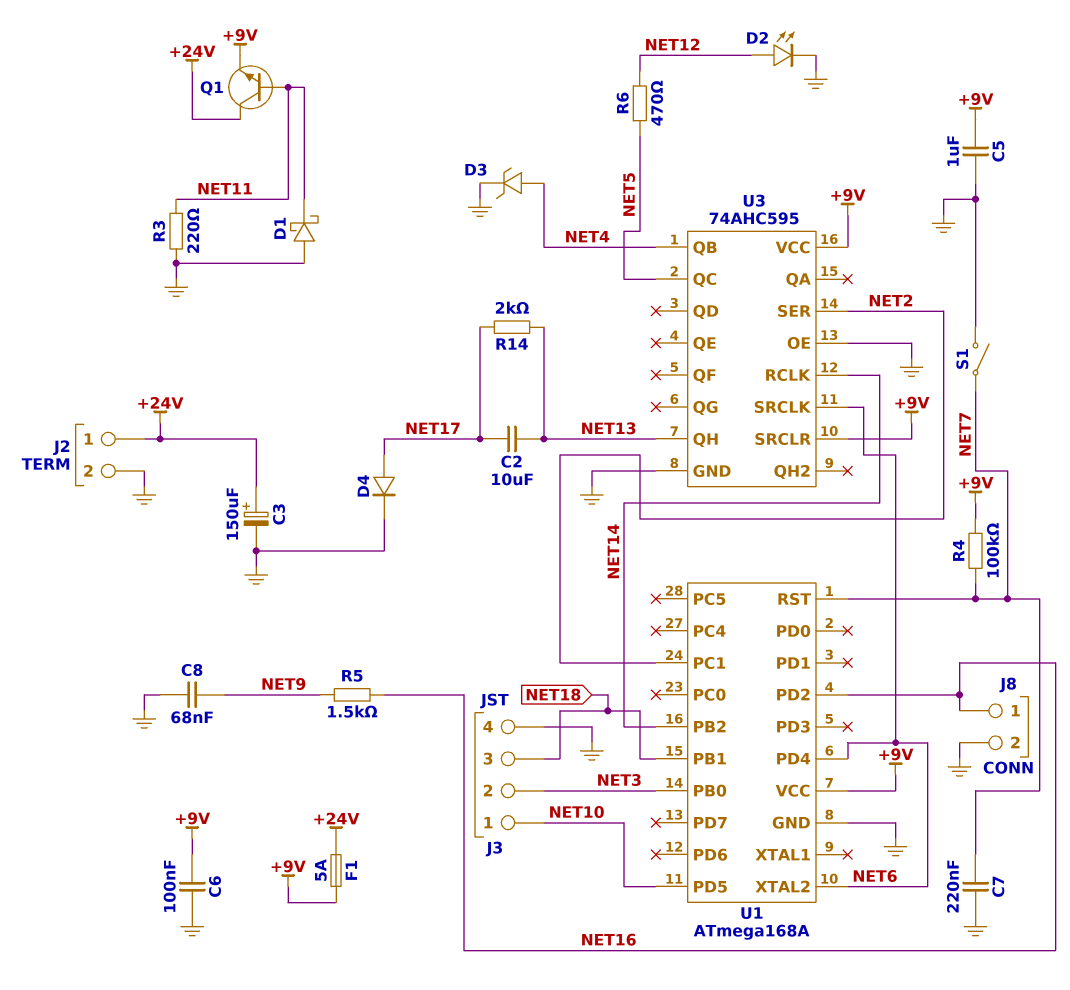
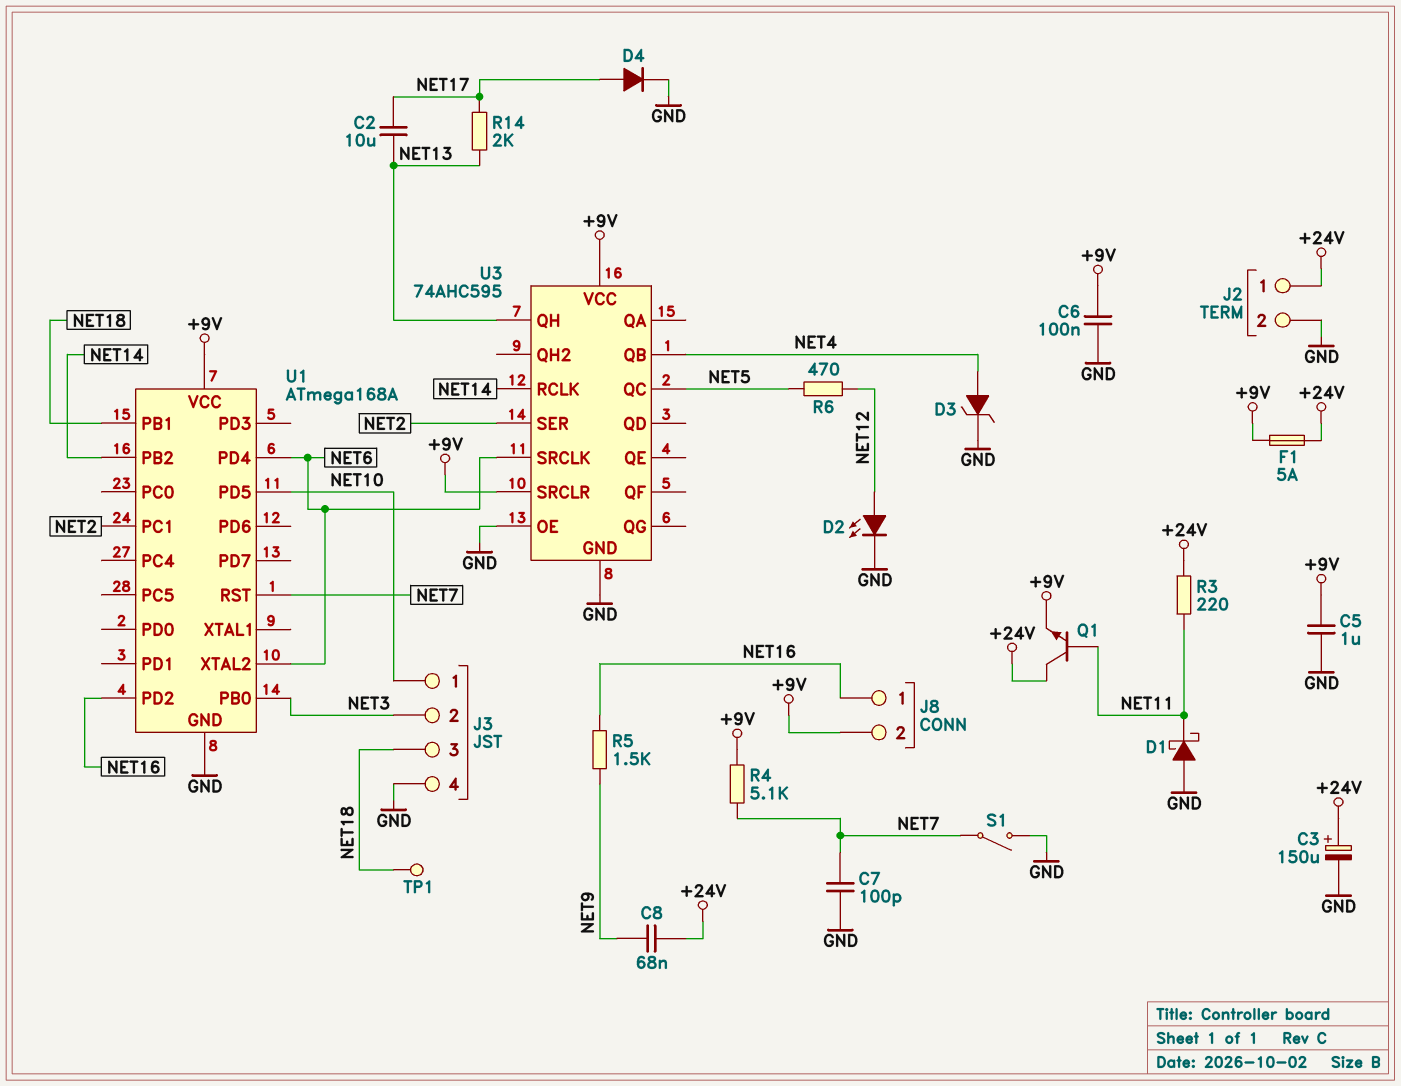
C7: 220nF (GND, NET7) -> 100pF (GND, NET7)
C8: 68nF (GND, NET9) -> 68nF (+24V, NET9)
J8 pin 2: GND -> +9V
R3: 220 (GND, NET11) -> 220 (+24V, NET11)
R4: 100k (+9V, NET7) -> 5.1k (+9V, NET7)
TP1: none -> test point (NET18)

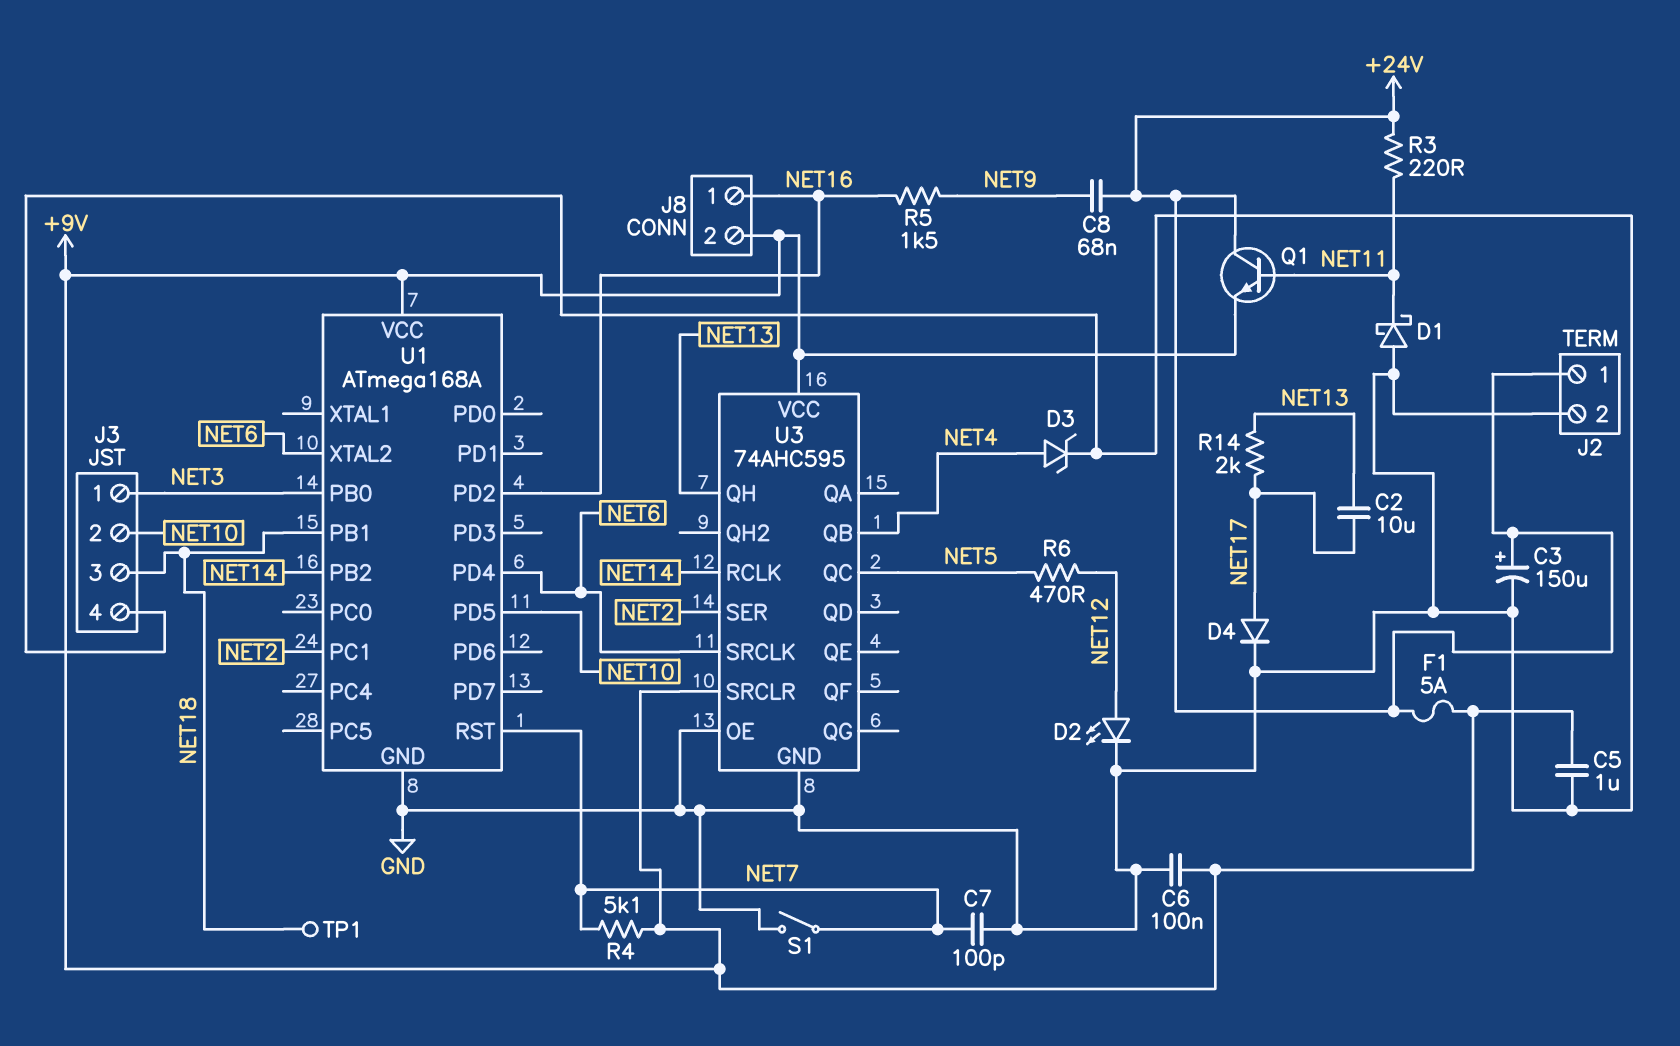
J3 pin 1: NET10 -> NET3
J3 pin 2: NET3 -> NET10

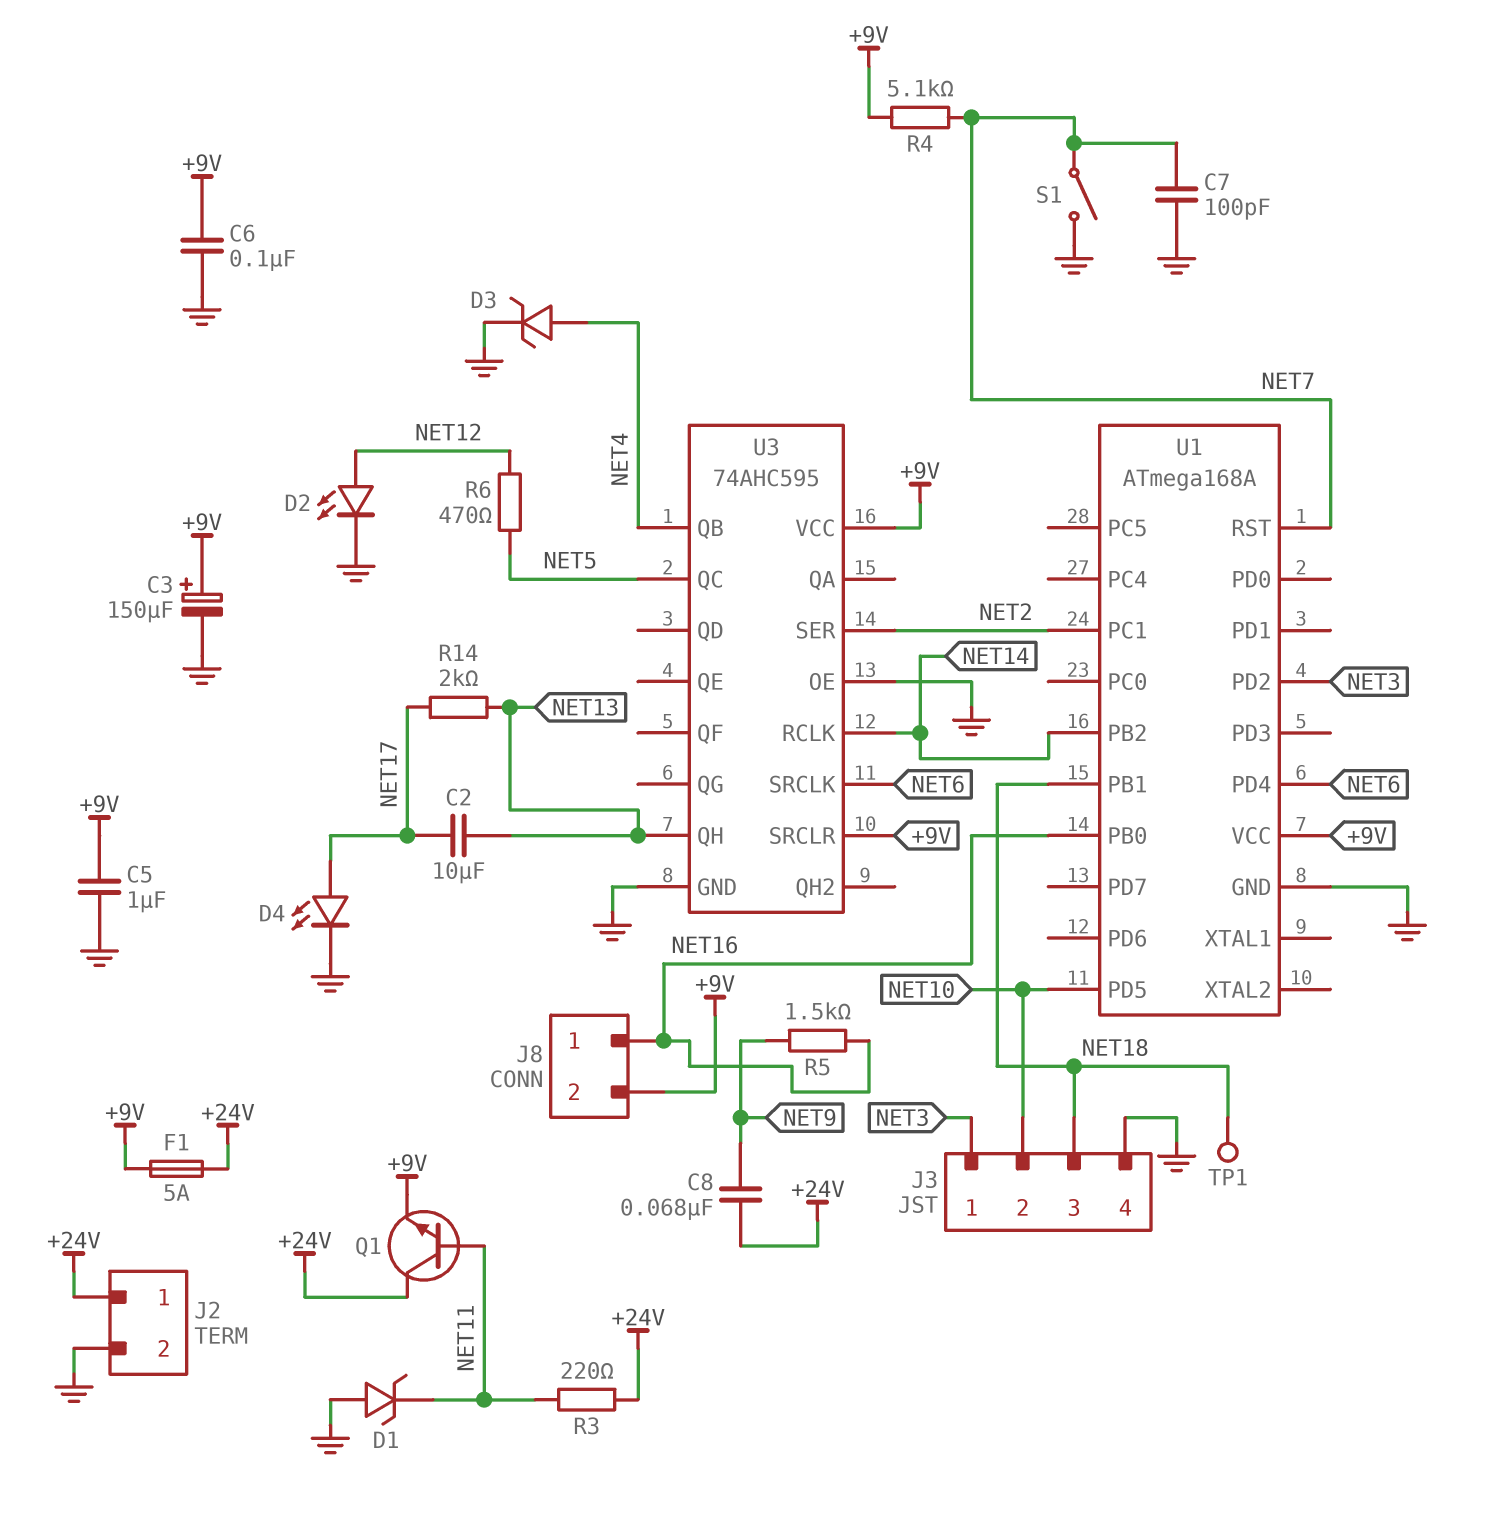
C3: 150uF (plus +24V, minus GND) -> 150uF (plus +9V, minus GND)
D1: schottky (A GND, K NET11) -> zener (A GND, K NET11)
D4: diode (A NET17, K GND) -> LED (A NET17, K GND)
U1 pin PB0: NET3 -> NET16
U1 pin PD2: NET16 -> NET3
U1 pin XTAL2: NET6 -> none

